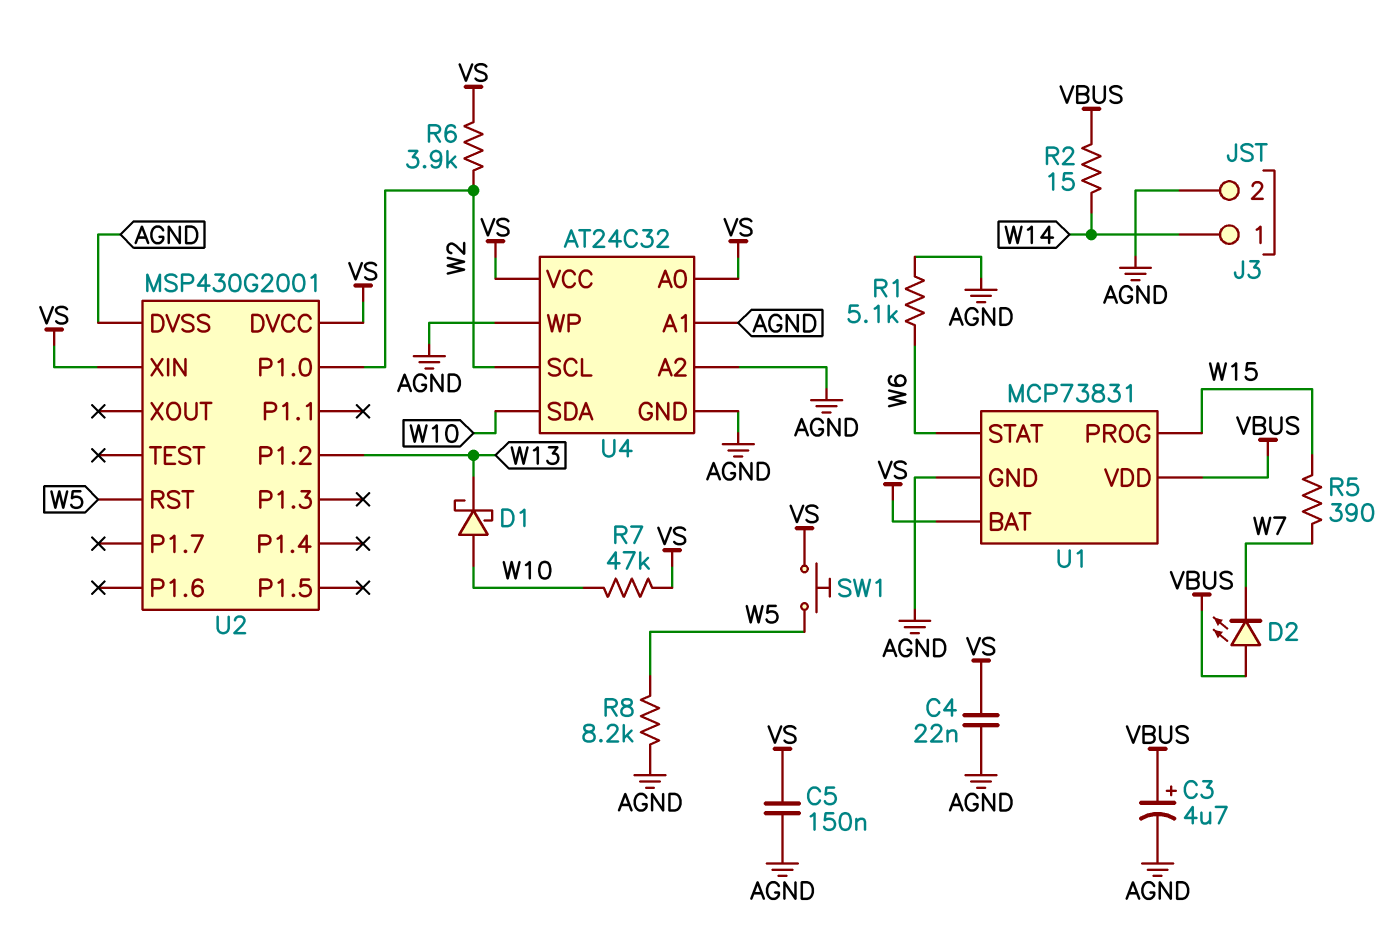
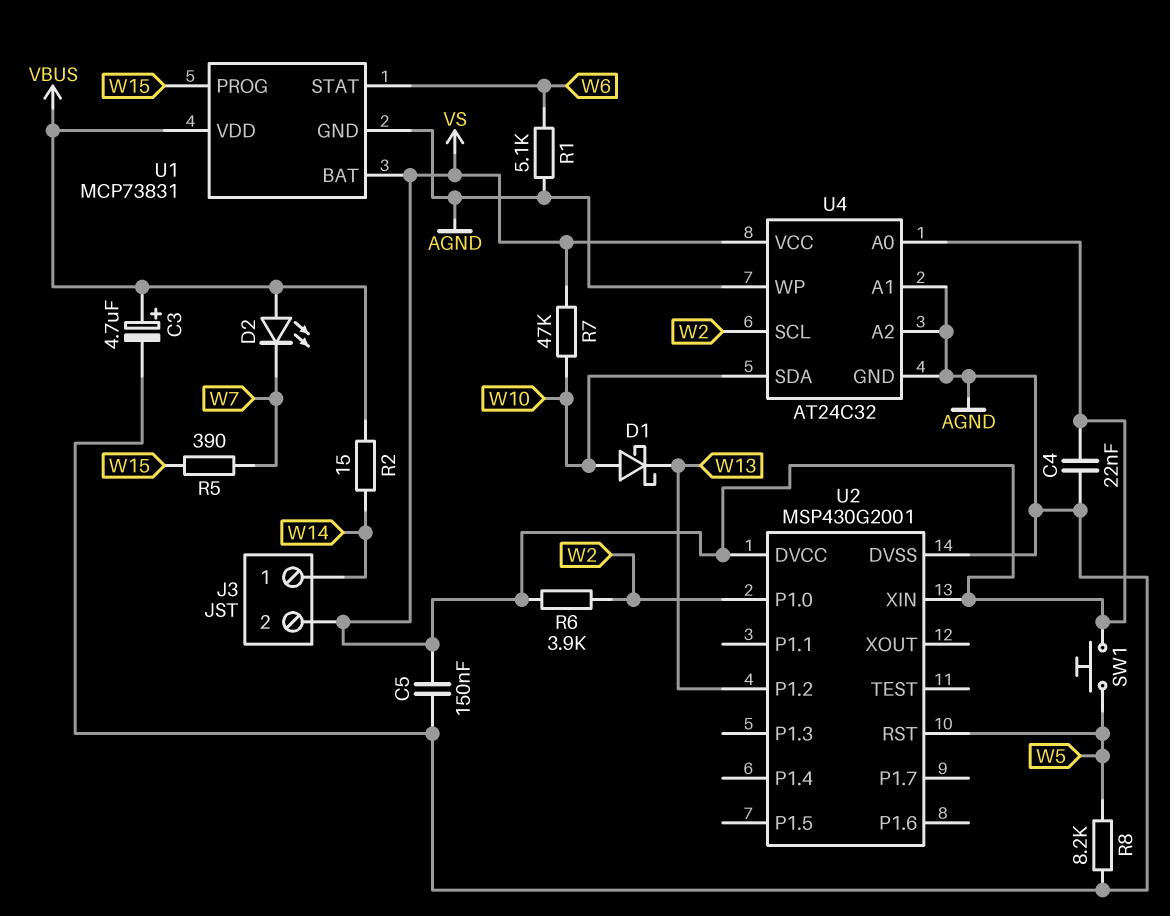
J3 pin 2: AGND -> VS

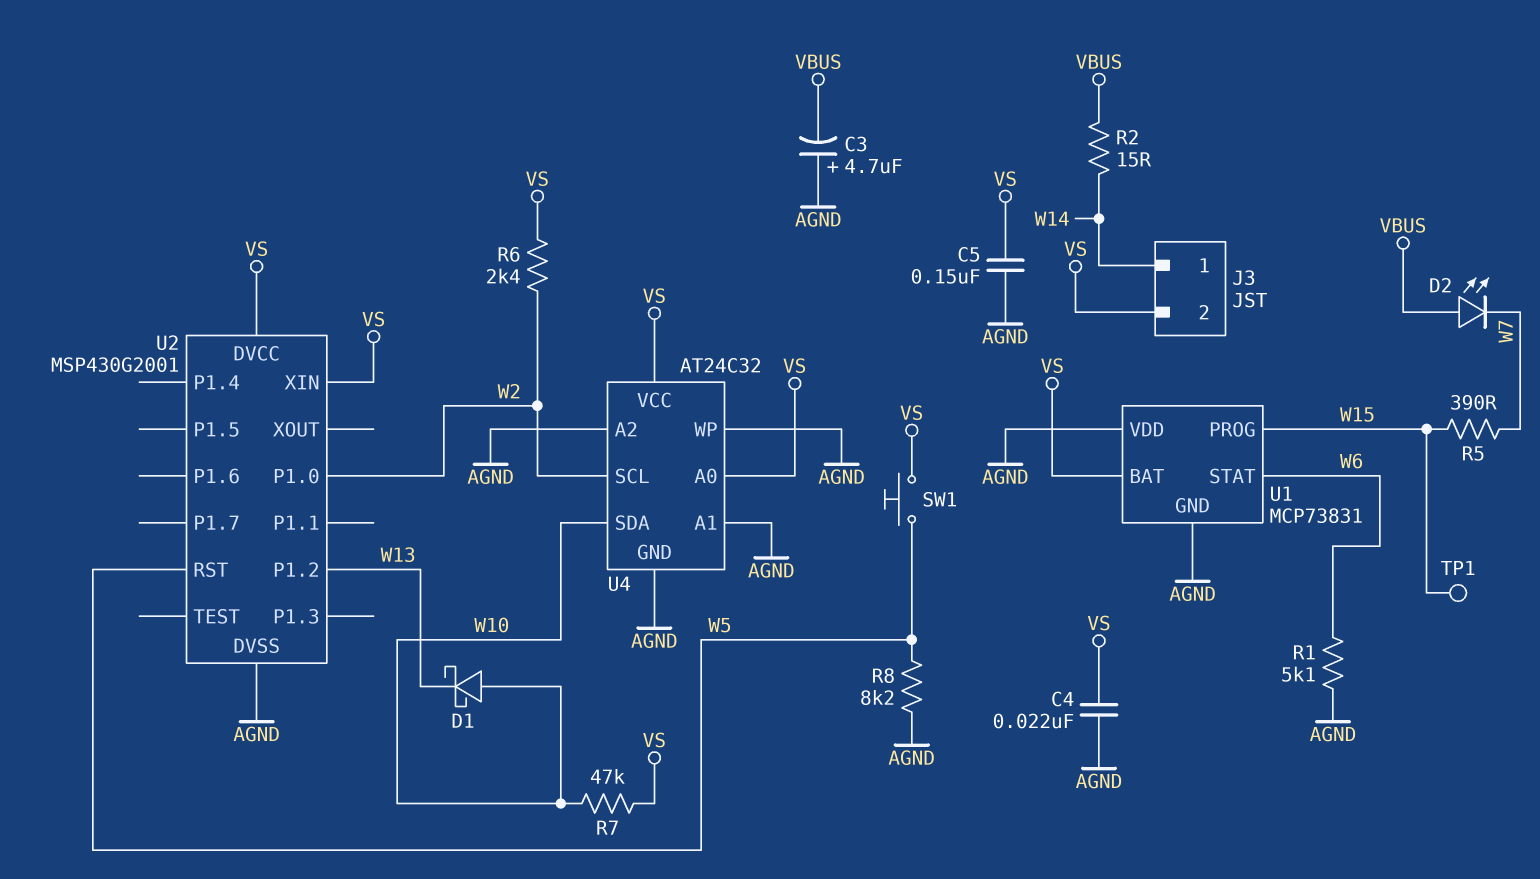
C3: 4.7uF (plus VBUS, minus AGND) -> 4.7uF (plus AGND, minus VBUS)
R6: 3.9k (VS, W2) -> 2.4k (VS, W2)
TP1: none -> test point (W15)
U1 pin VDD: VBUS -> AGND

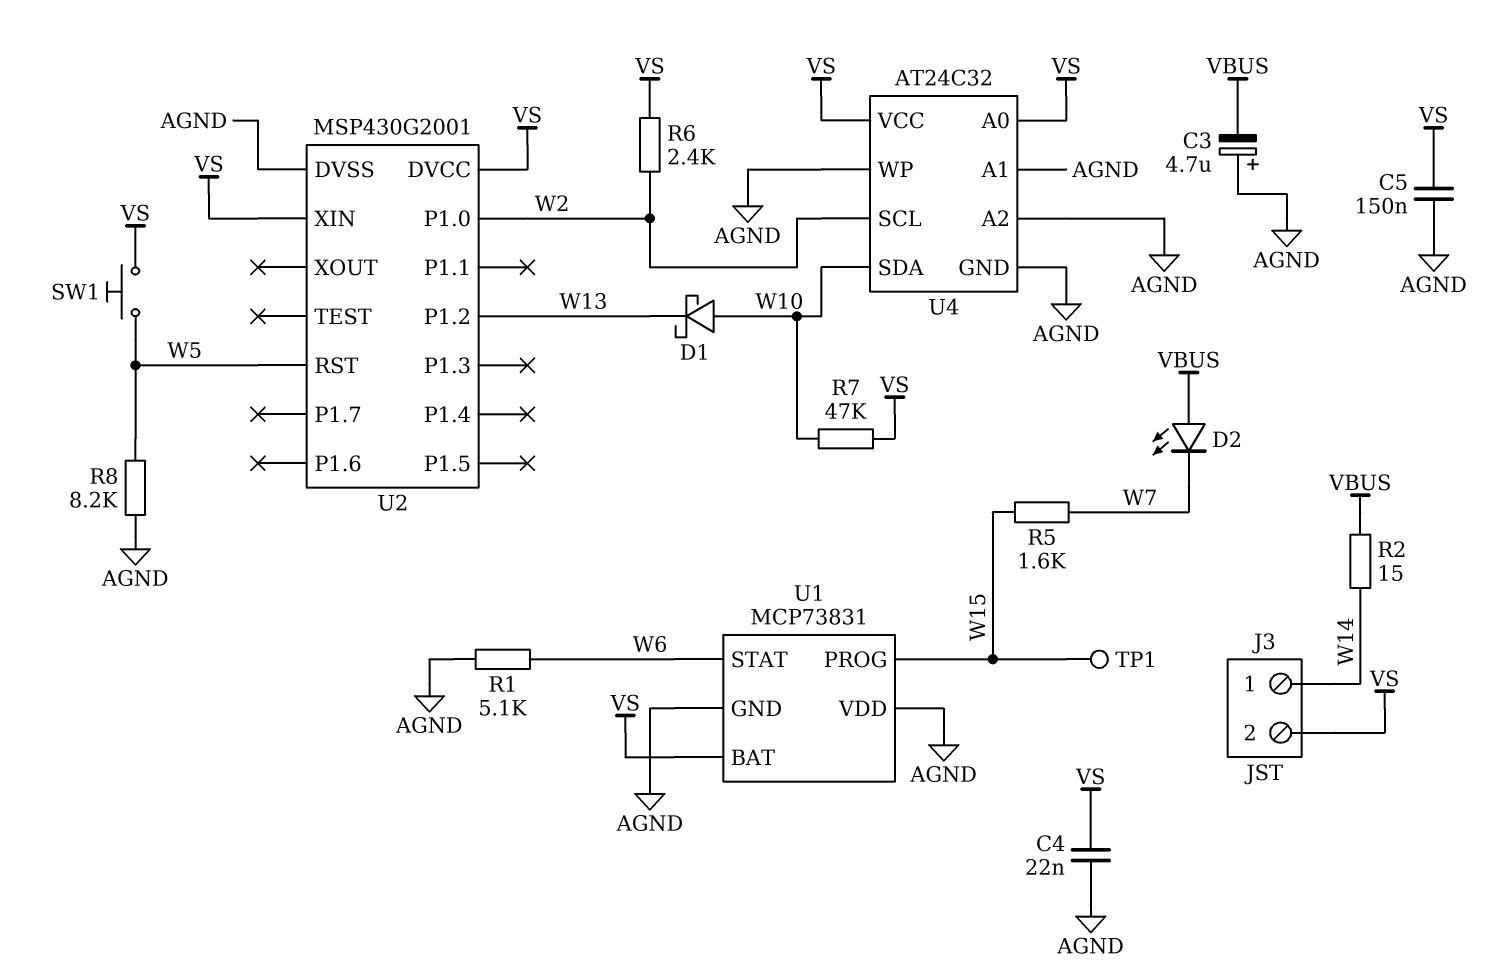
R5: 390 (W7, W15) -> 1.6k (W7, W15)

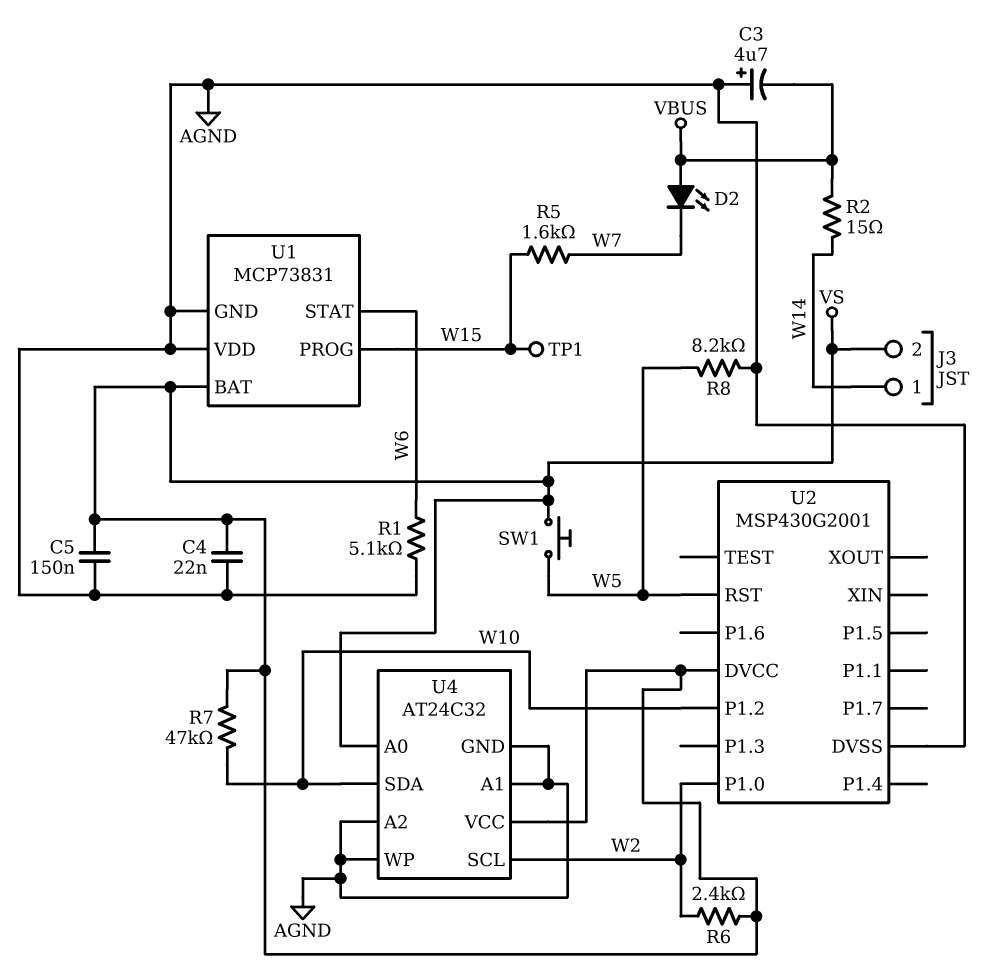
D1: schottky (A W10, K W13) -> none
U2 pin P1.2: W13 -> W10
U2 pin XIN: VS -> none

